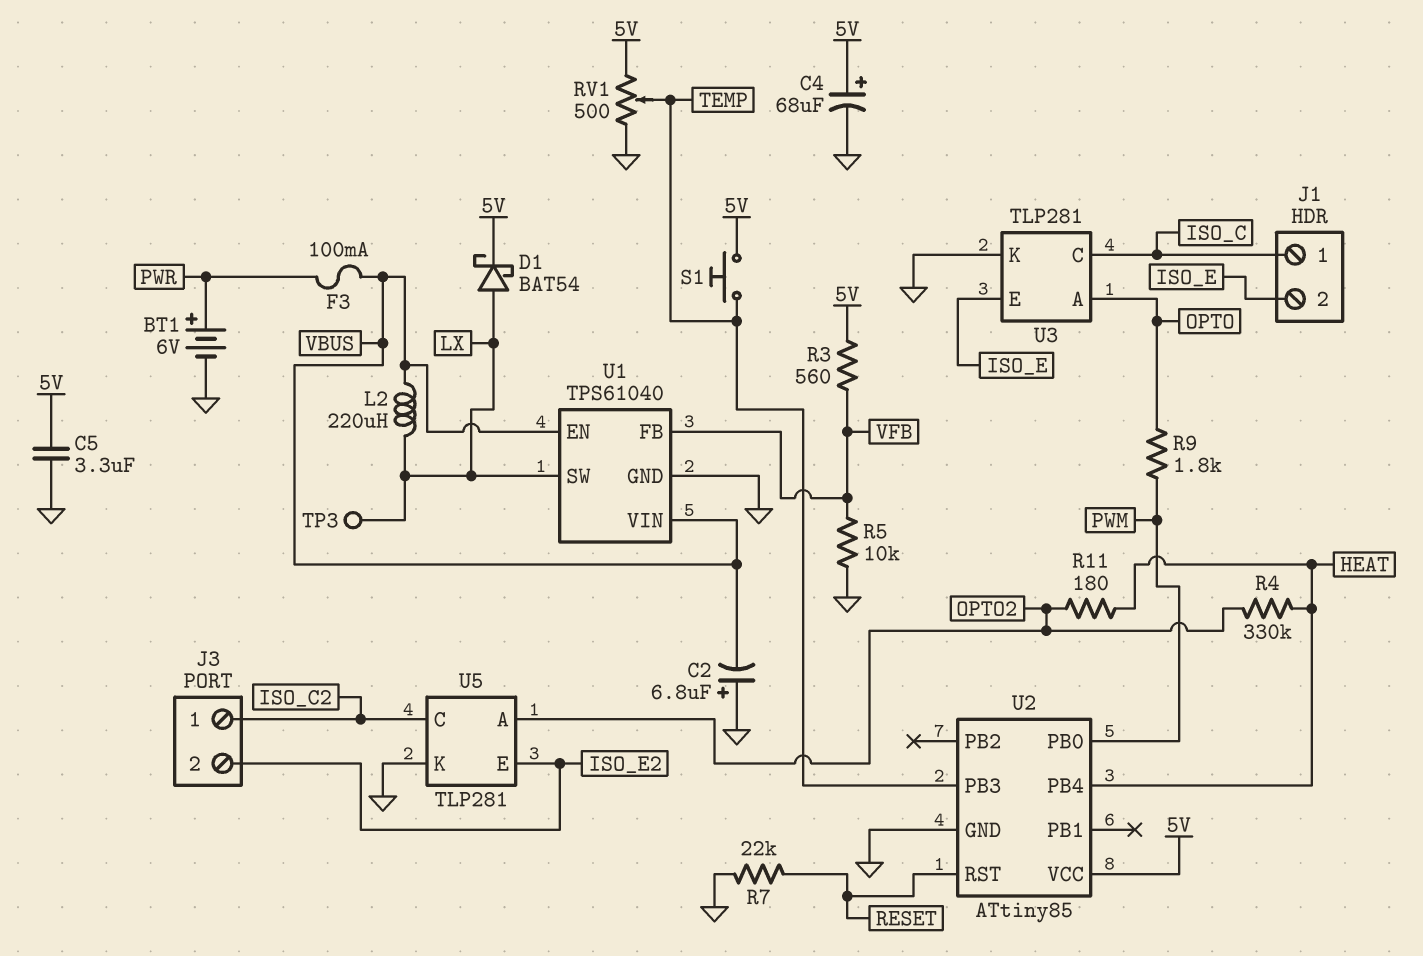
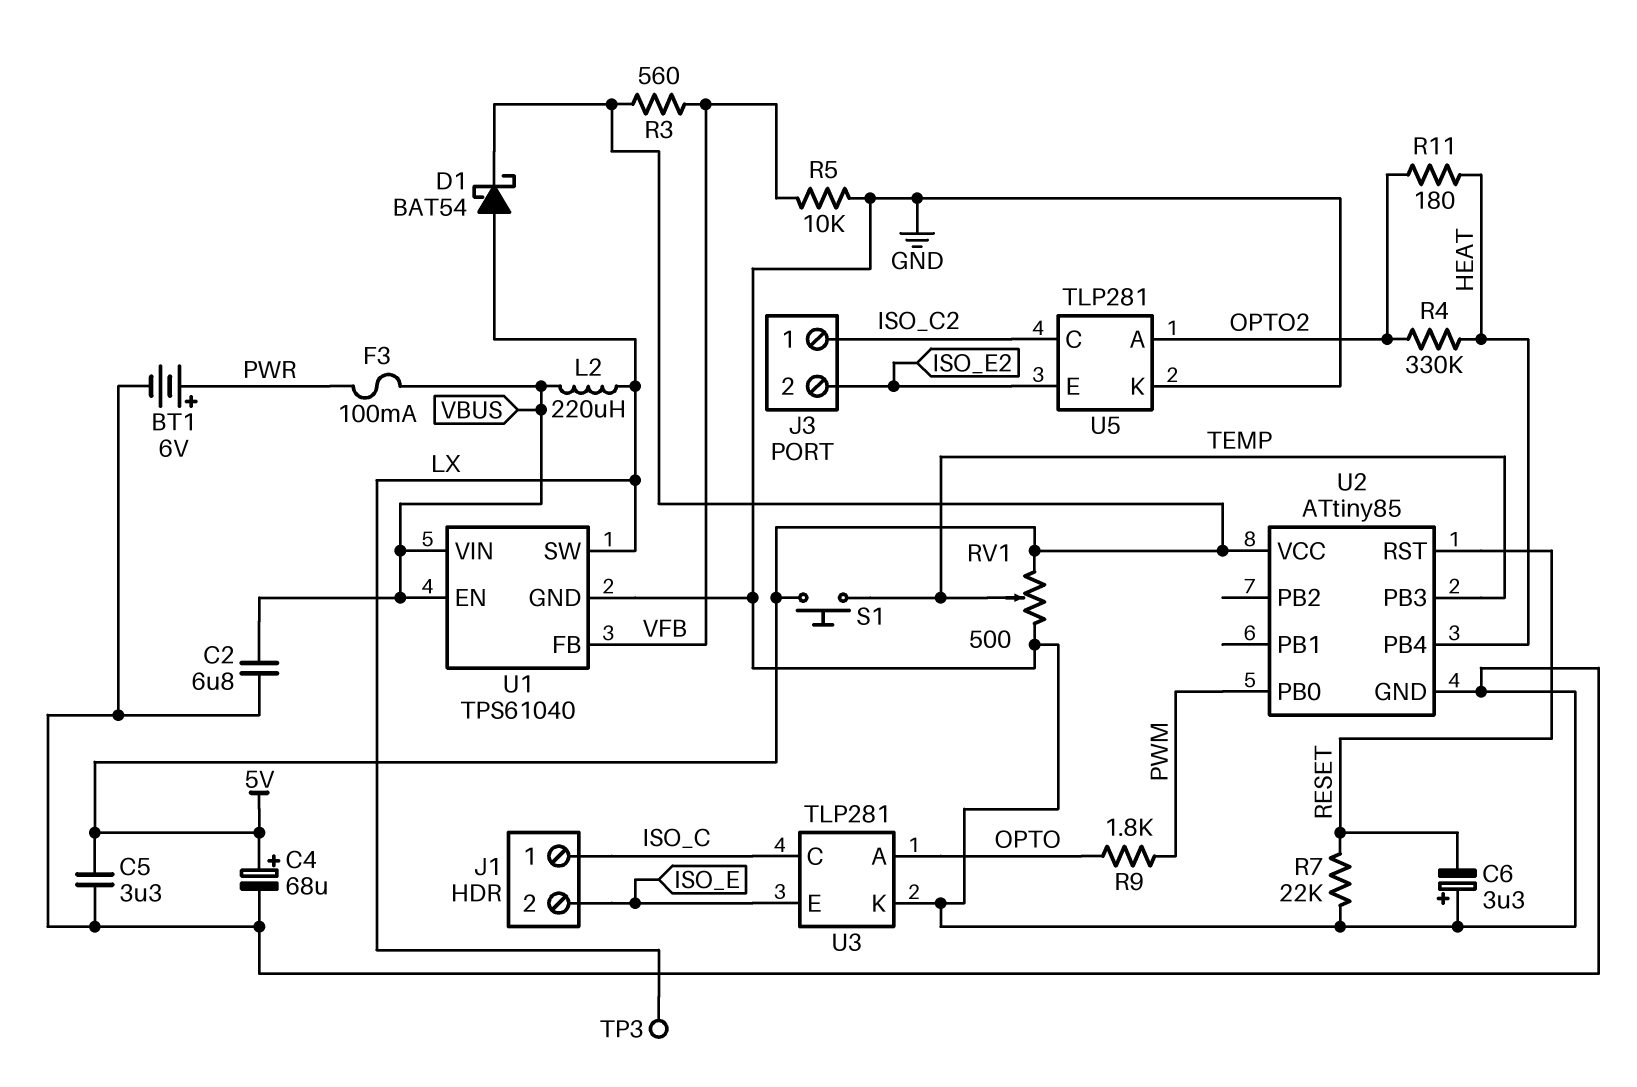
C2: 6.8uF (plus GND, minus VBUS) -> 6.8uF (GND, VBUS)
C6: none -> 3.3uF (plus GND, minus RESET)

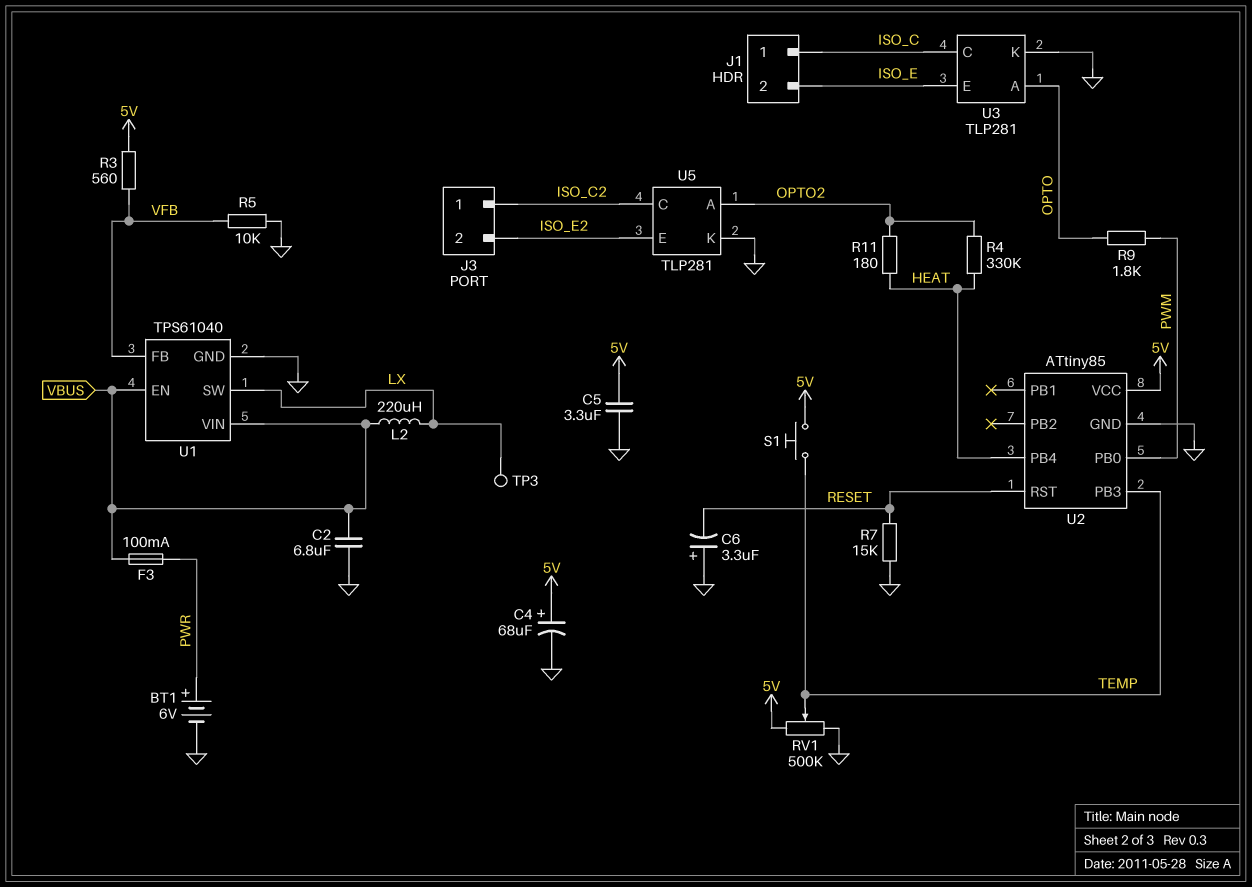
D1: schottky BAT54 (A LX, K 5V) -> none
R7: 22k (GND, RESET) -> 15k (GND, RESET)
RV1: 500 (5V, GND, wiper TEMP) -> 500k (5V, GND, wiper TEMP)

